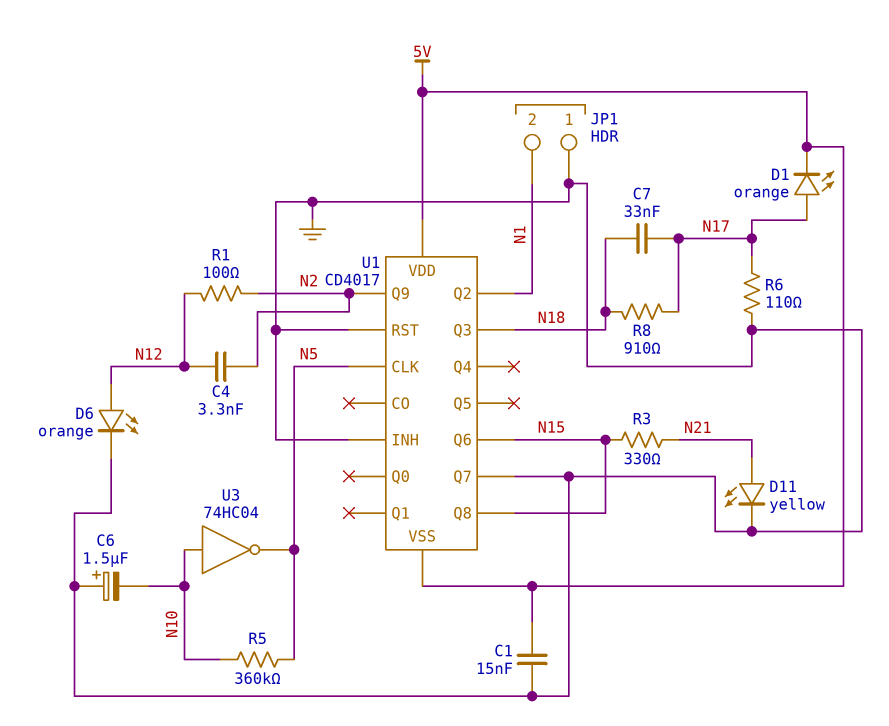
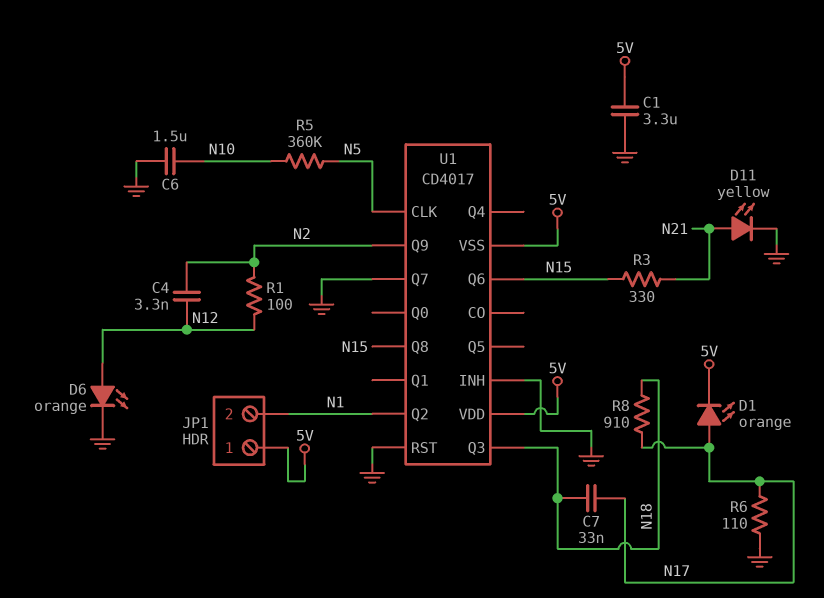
C1: 15nF (5V, GND) -> 3.3uF (5V, GND)
C6: 1.5uF (plus GND, minus N10) -> 1.5uF (GND, N10)
JP1 pin 1: GND -> 5V
U3: NOT 74HC04 (in N10, out N5) -> none

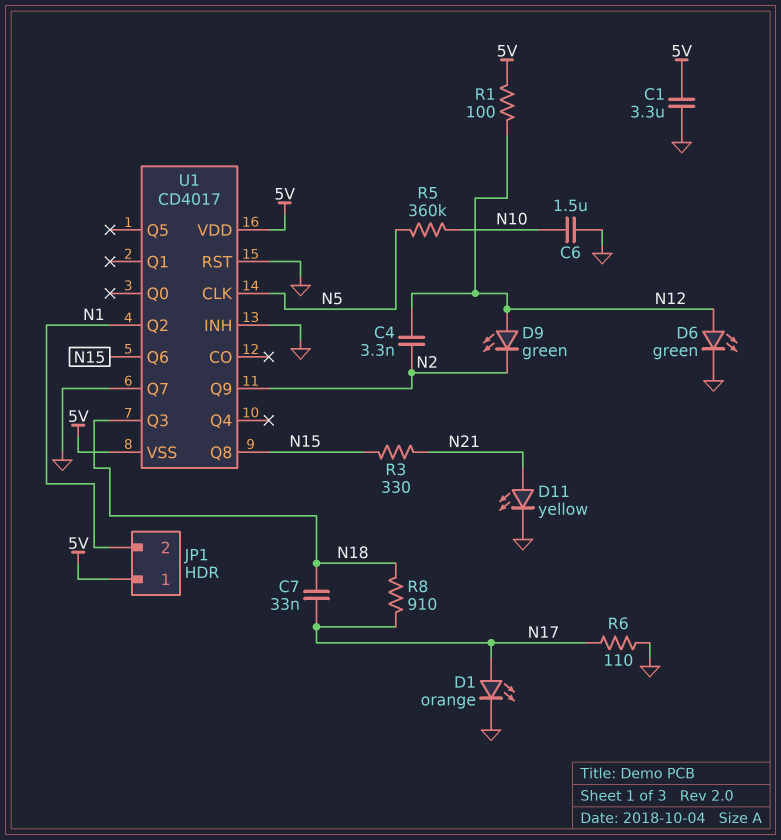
D1: LED orange (A N17, K 5V) -> LED orange (A N17, K GND)
D6: LED orange (A N12, K GND) -> LED green (A N12, K GND)
D9: none -> LED green (A N12, K N2)
R1: 100 (N2, N12) -> 100 (5V, N12)

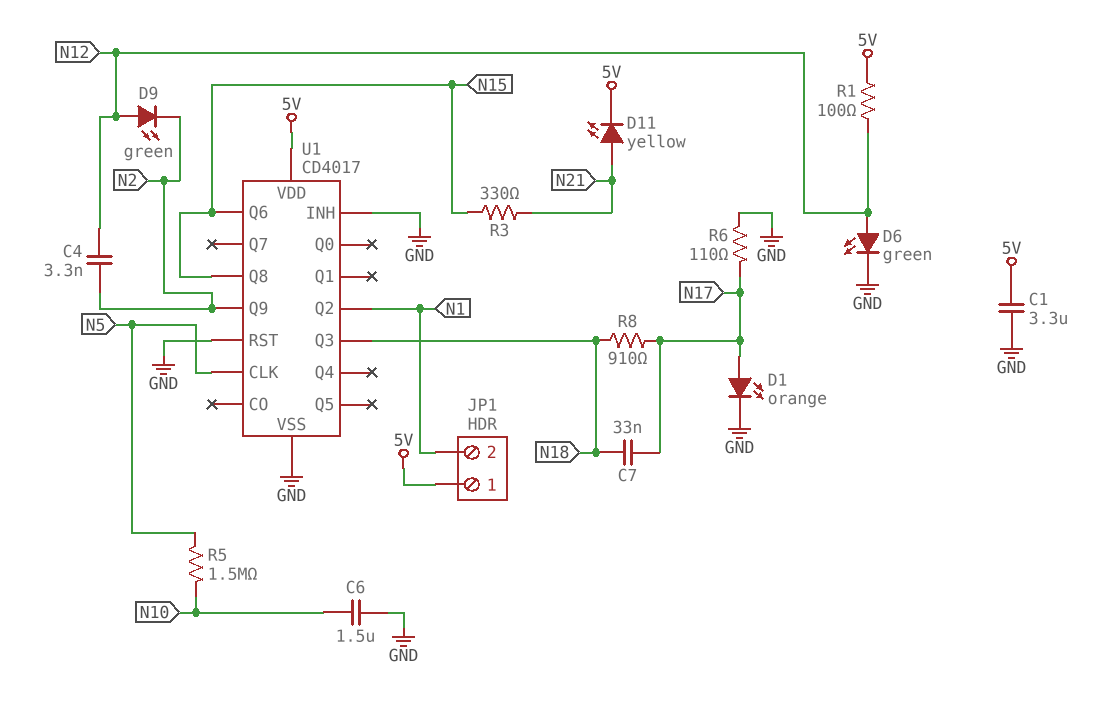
D11: LED yellow (A N21, K GND) -> LED yellow (A N21, K 5V)
R5: 360k (N5, N10) -> 1.5M (N5, N10)
U1 pin Q7: GND -> none
U1 pin VSS: 5V -> GND

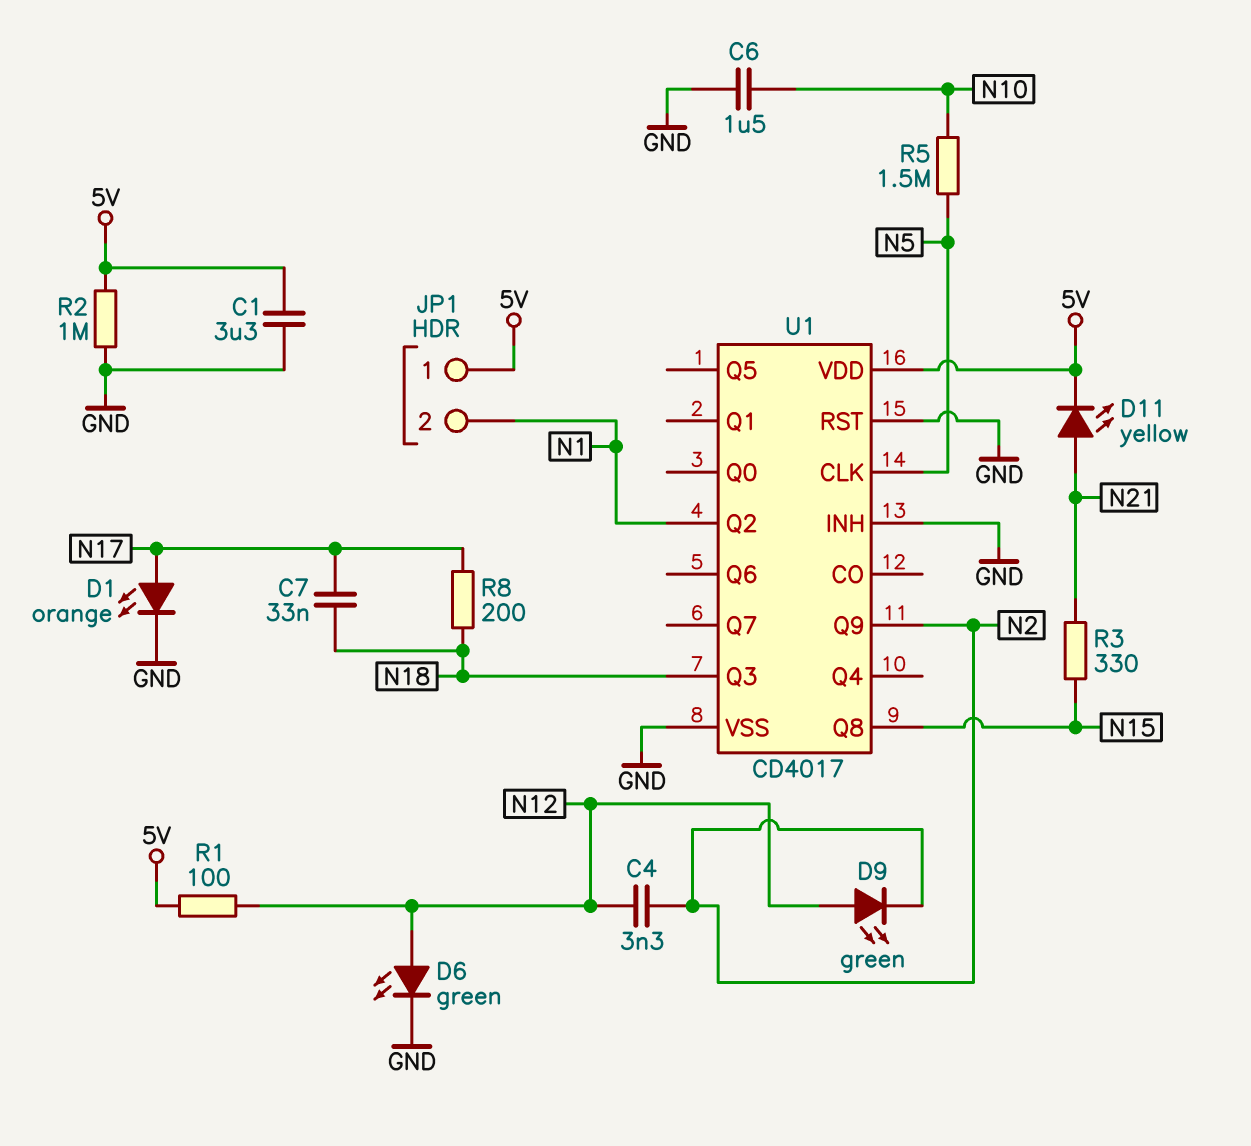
R2: none -> 1M (5V, GND)
R6: 110 (GND, N17) -> none
R8: 910 (N17, N18) -> 200 (N17, N18)
U1 pin Q6: N15 -> none

